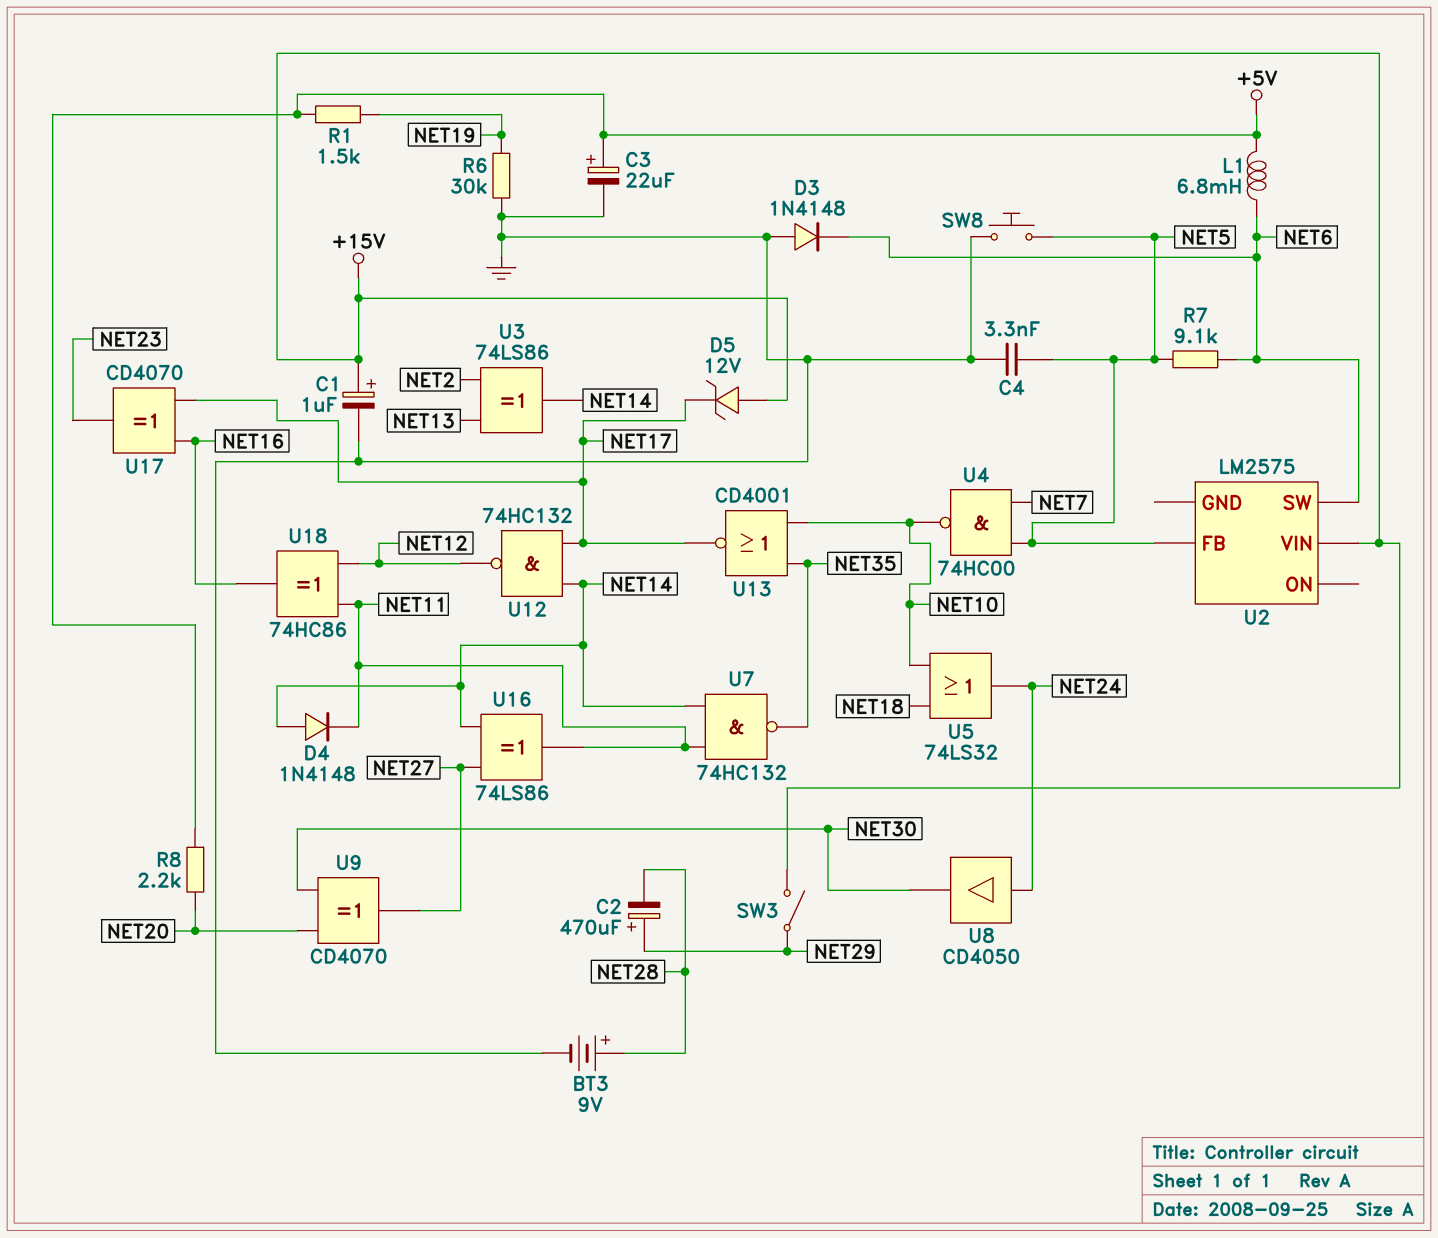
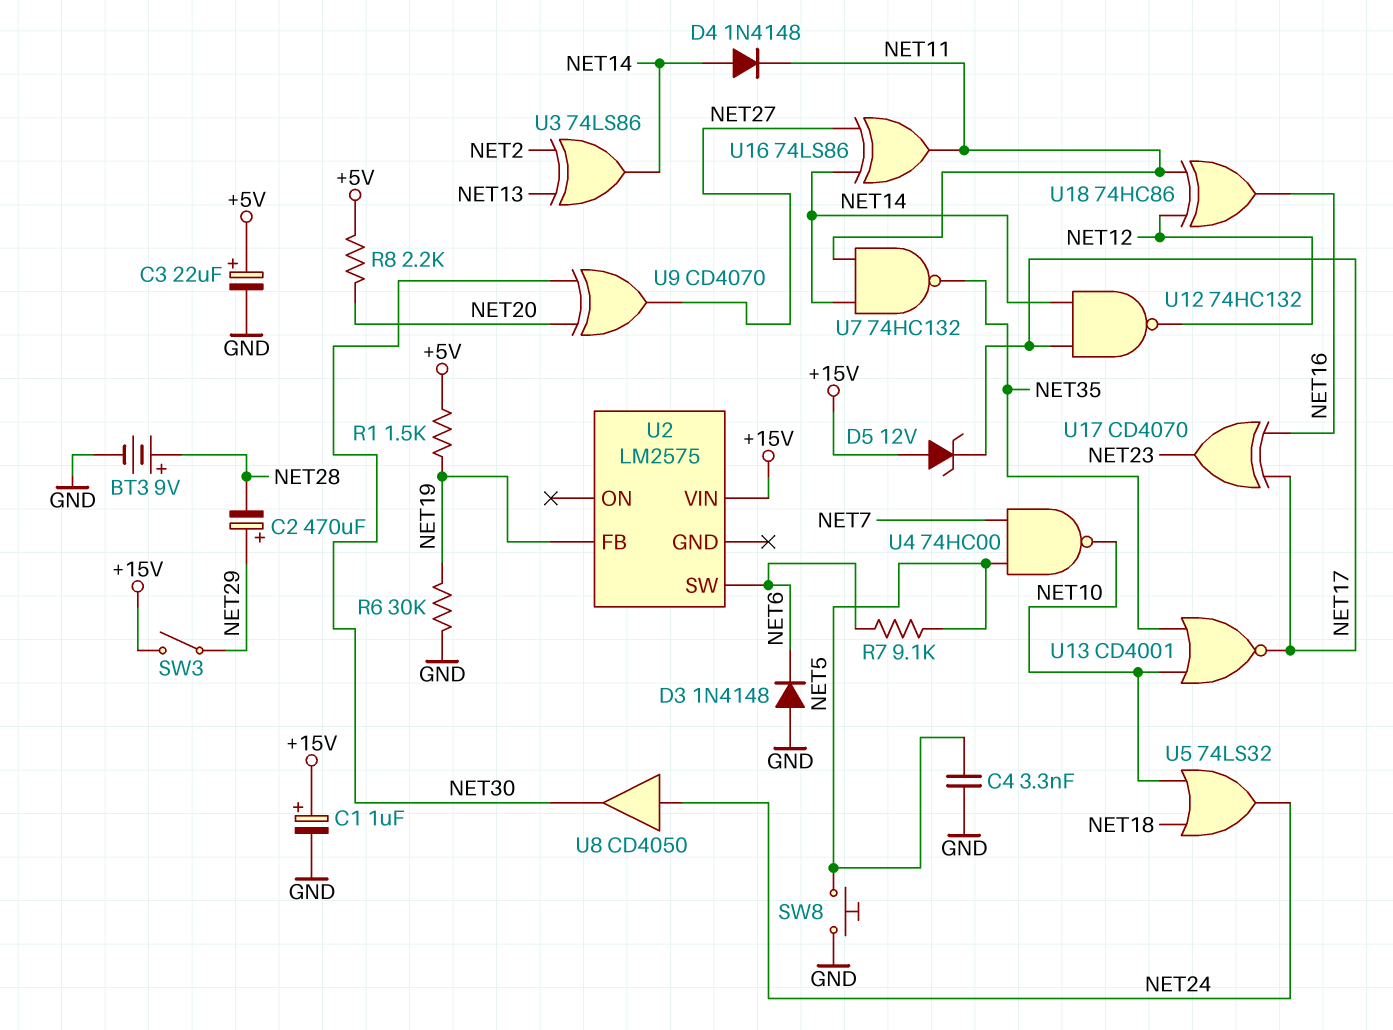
L1: 6.8mH (+5V, NET6) -> none
U2 pin FB: NET5 -> NET19

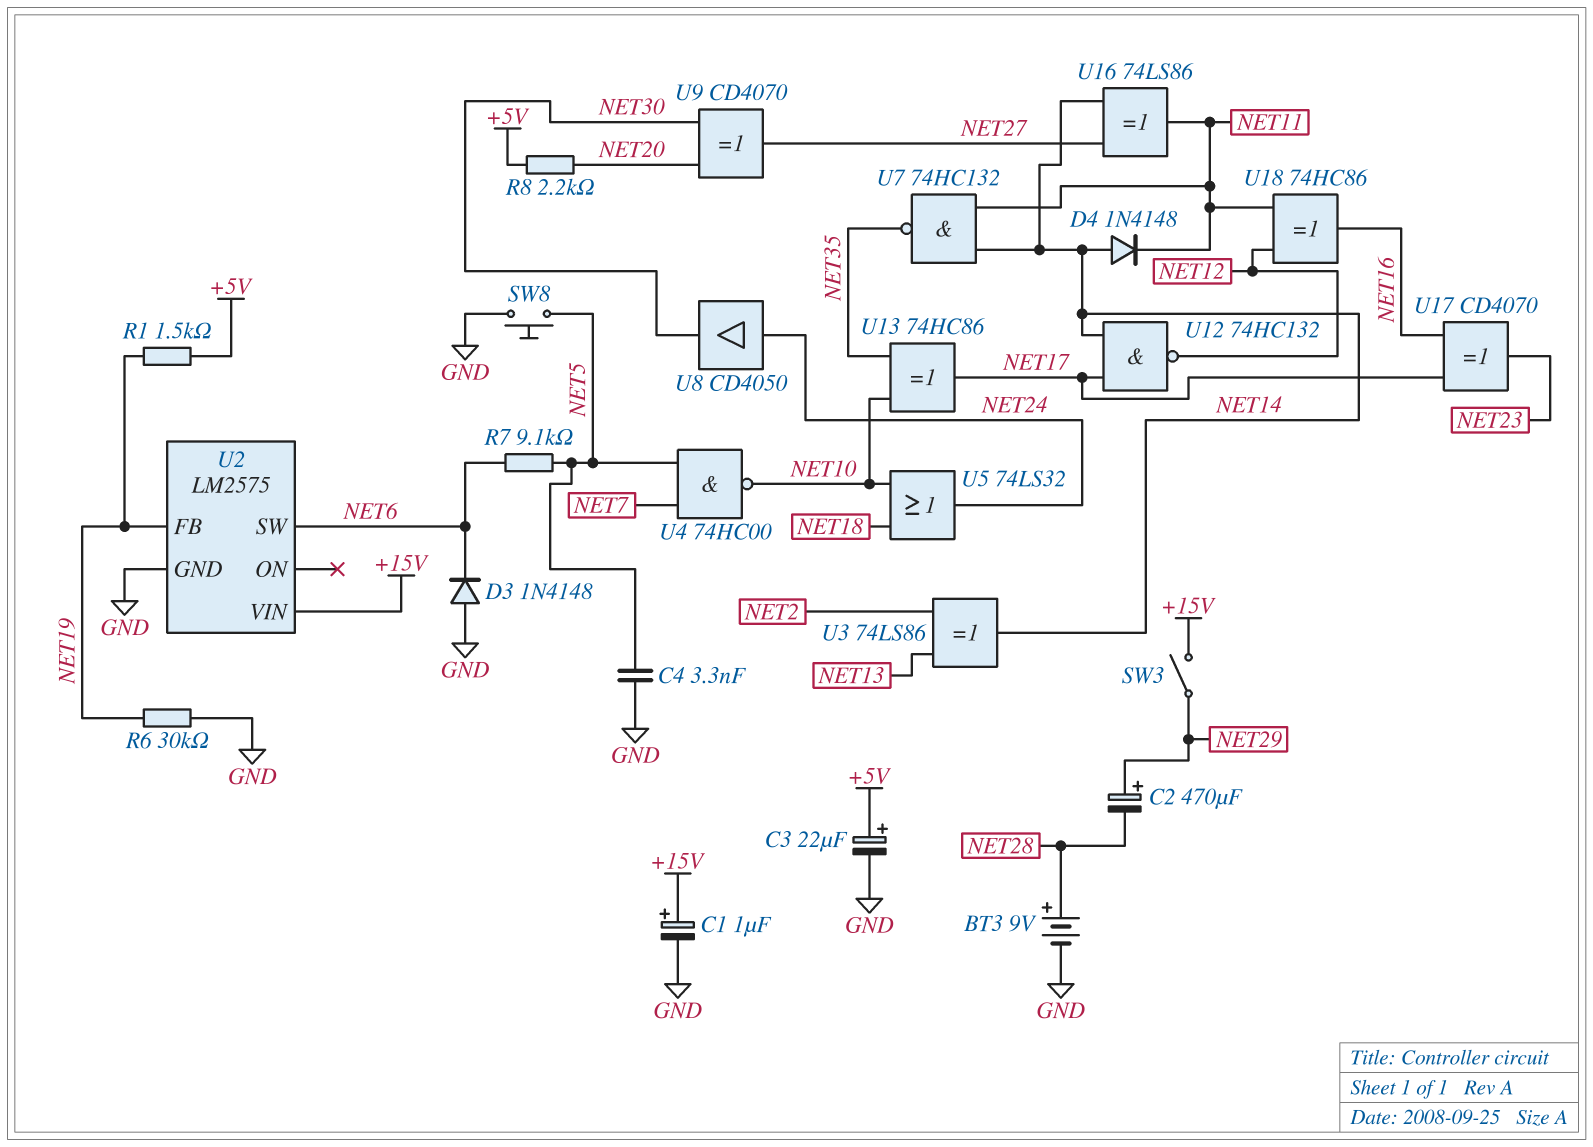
D5: zener 12V (A +15V, K NET17) -> none
U2 pin GND: none -> GND
U13: NOR CD4001 (in NET10, in NET35, out NET17) -> XOR 74HC86 (in NET10, in NET35, out NET17)

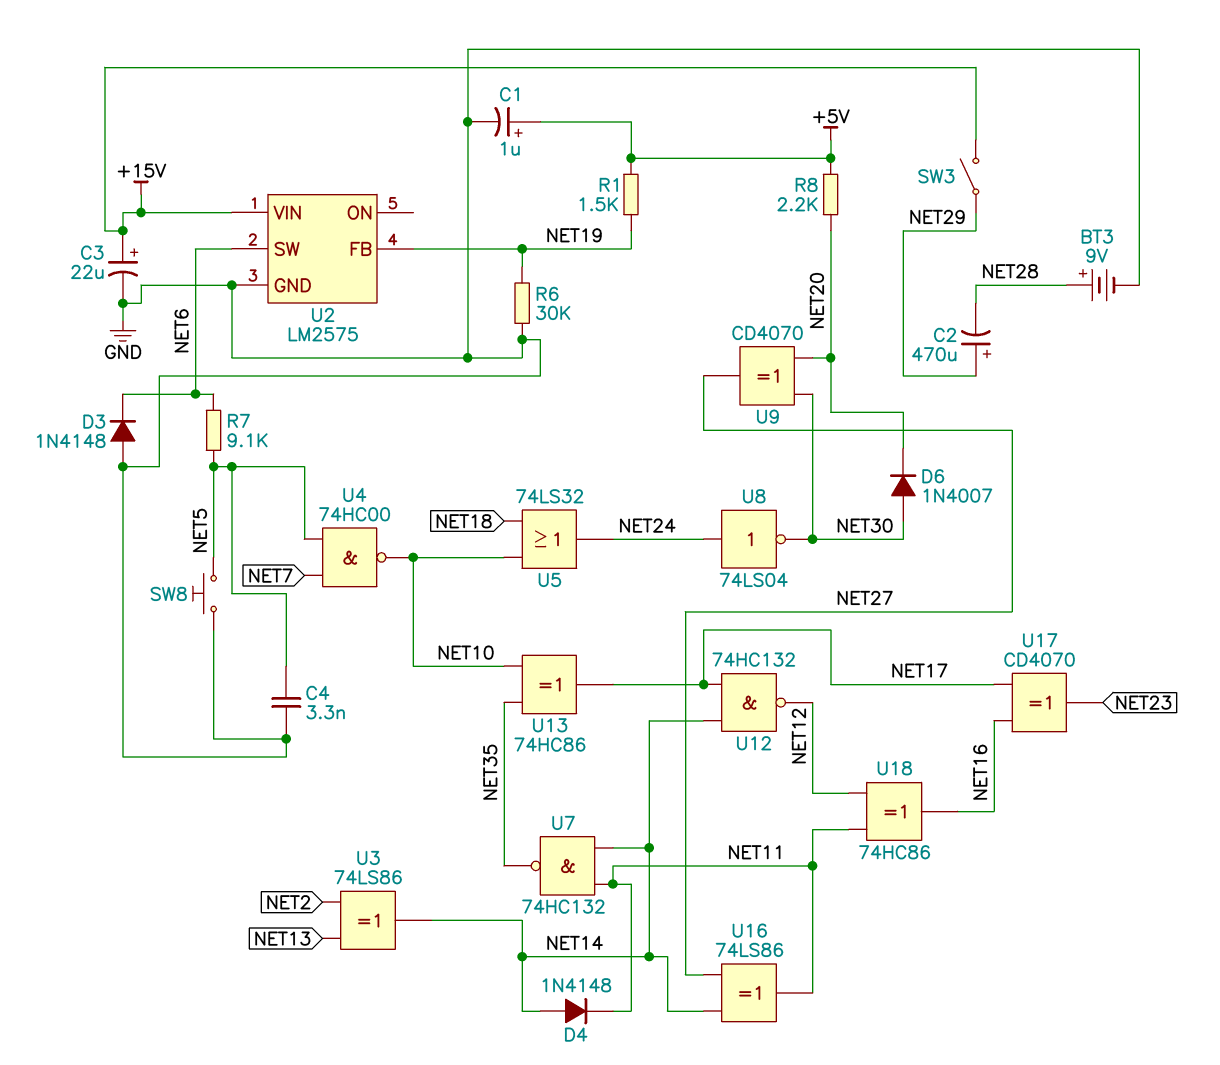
C1: 1uF (plus +15V, minus GND) -> 1uF (plus +5V, minus GND)
C3: 22uF (plus +5V, minus GND) -> 22uF (plus +15V, minus GND)
D6: none -> diode 1N4007 (A NET30, K NET20)
U8: buffer CD4050 (in NET24, out NET30) -> NOT 74LS04 (in NET24, out NET30)

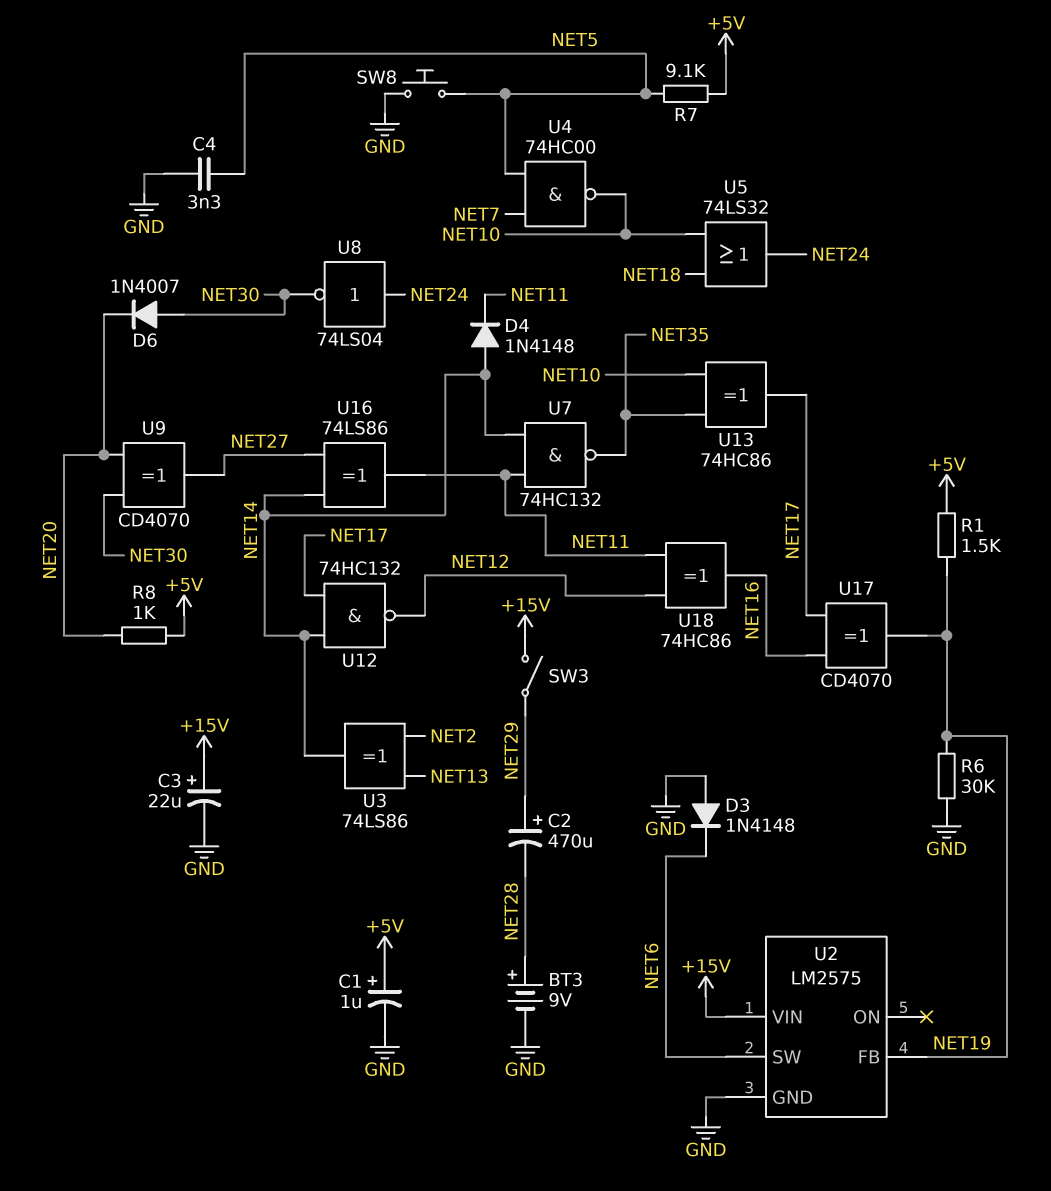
R7: 9.1k (NET5, NET6) -> 9.1k (+5V, NET5)
R8: 2.2k (+5V, NET20) -> 1k (+5V, NET20)
U17: XOR CD4070 (in NET16, in NET17, out NET23) -> XOR CD4070 (in NET16, in NET17, out NET19)

